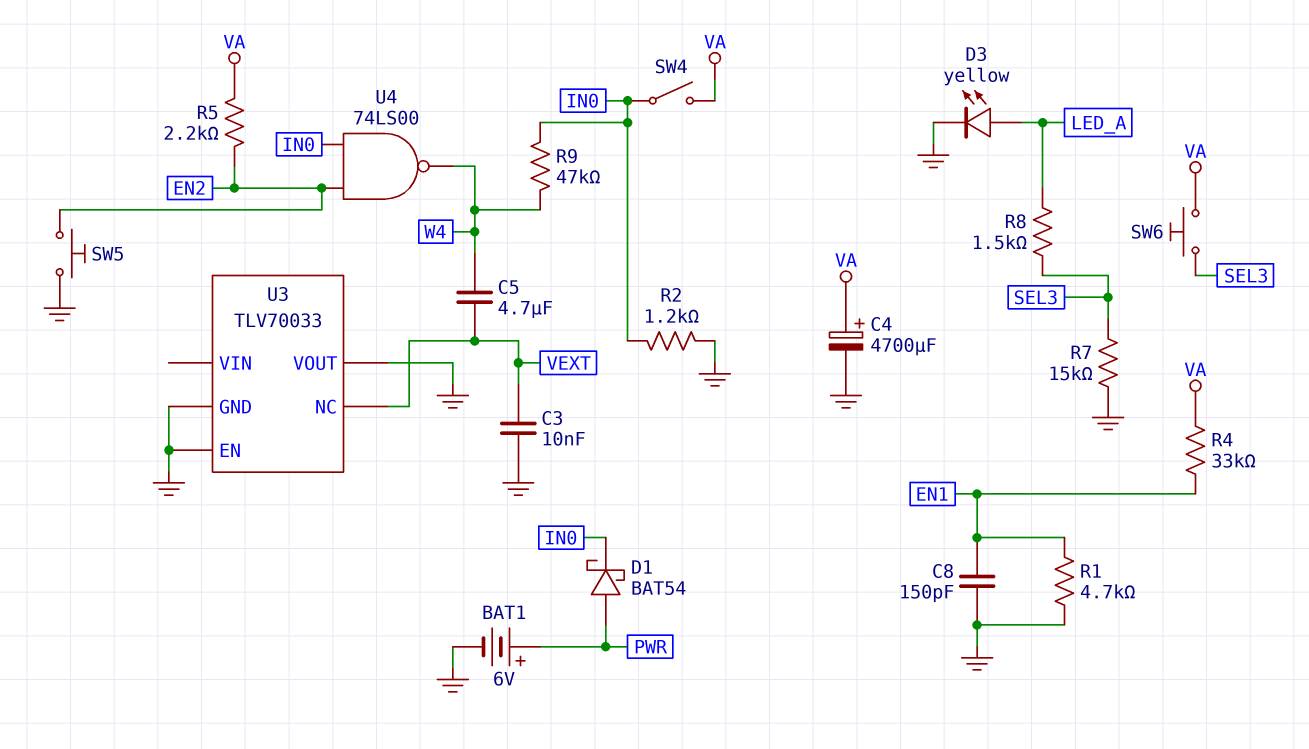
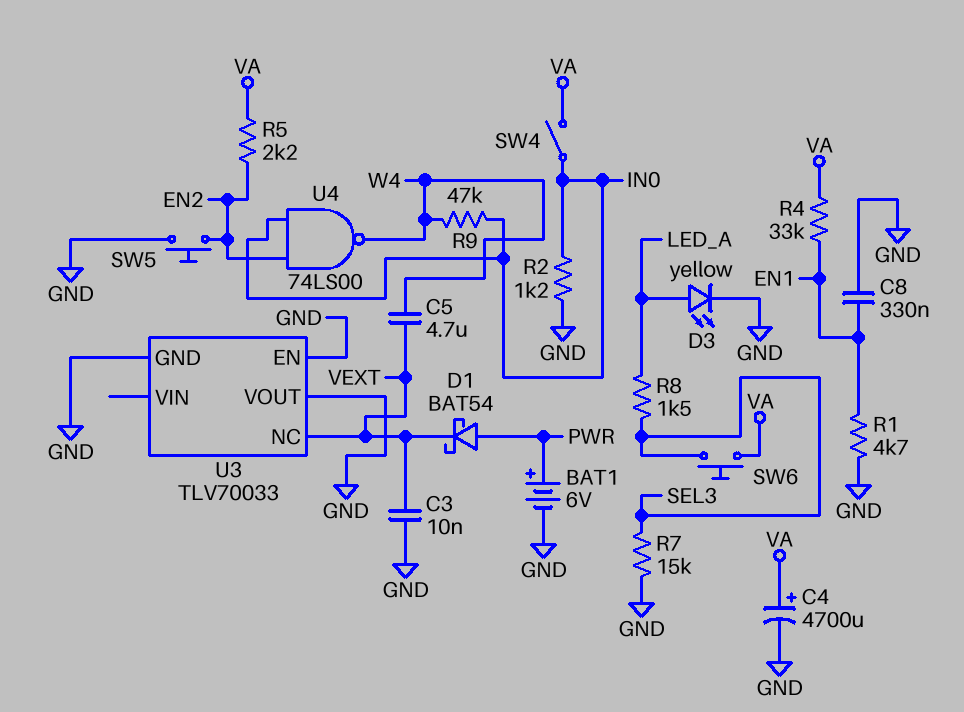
C8: 150pF (EN1, GND) -> 330nF (EN1, GND)
D1: schottky BAT54 (A PWR, K IN0) -> schottky BAT54 (A PWR, K VEXT)

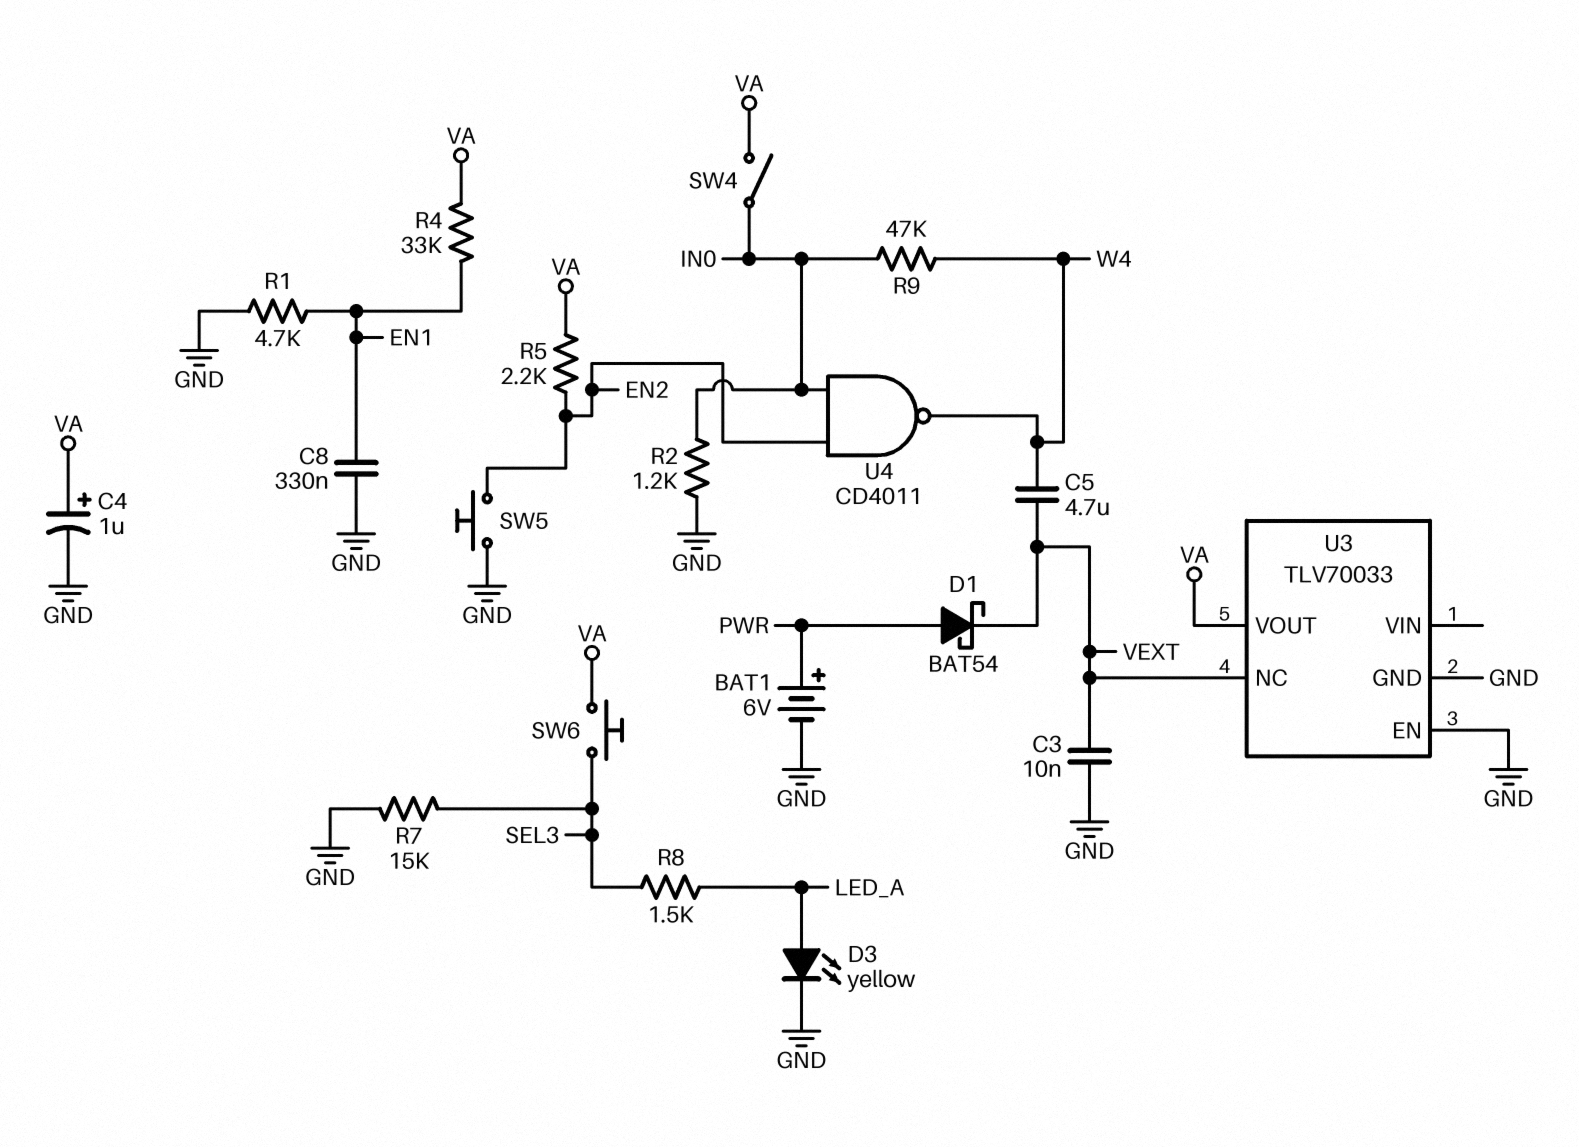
C4: 4700uF (plus VA, minus GND) -> 1uF (plus VA, minus GND)
U3 pin VOUT: GND -> VA
U4: NAND 74LS00 (in EN2, in IN0, out W4) -> NAND CD4011 (in EN2, in IN0, out W4)

